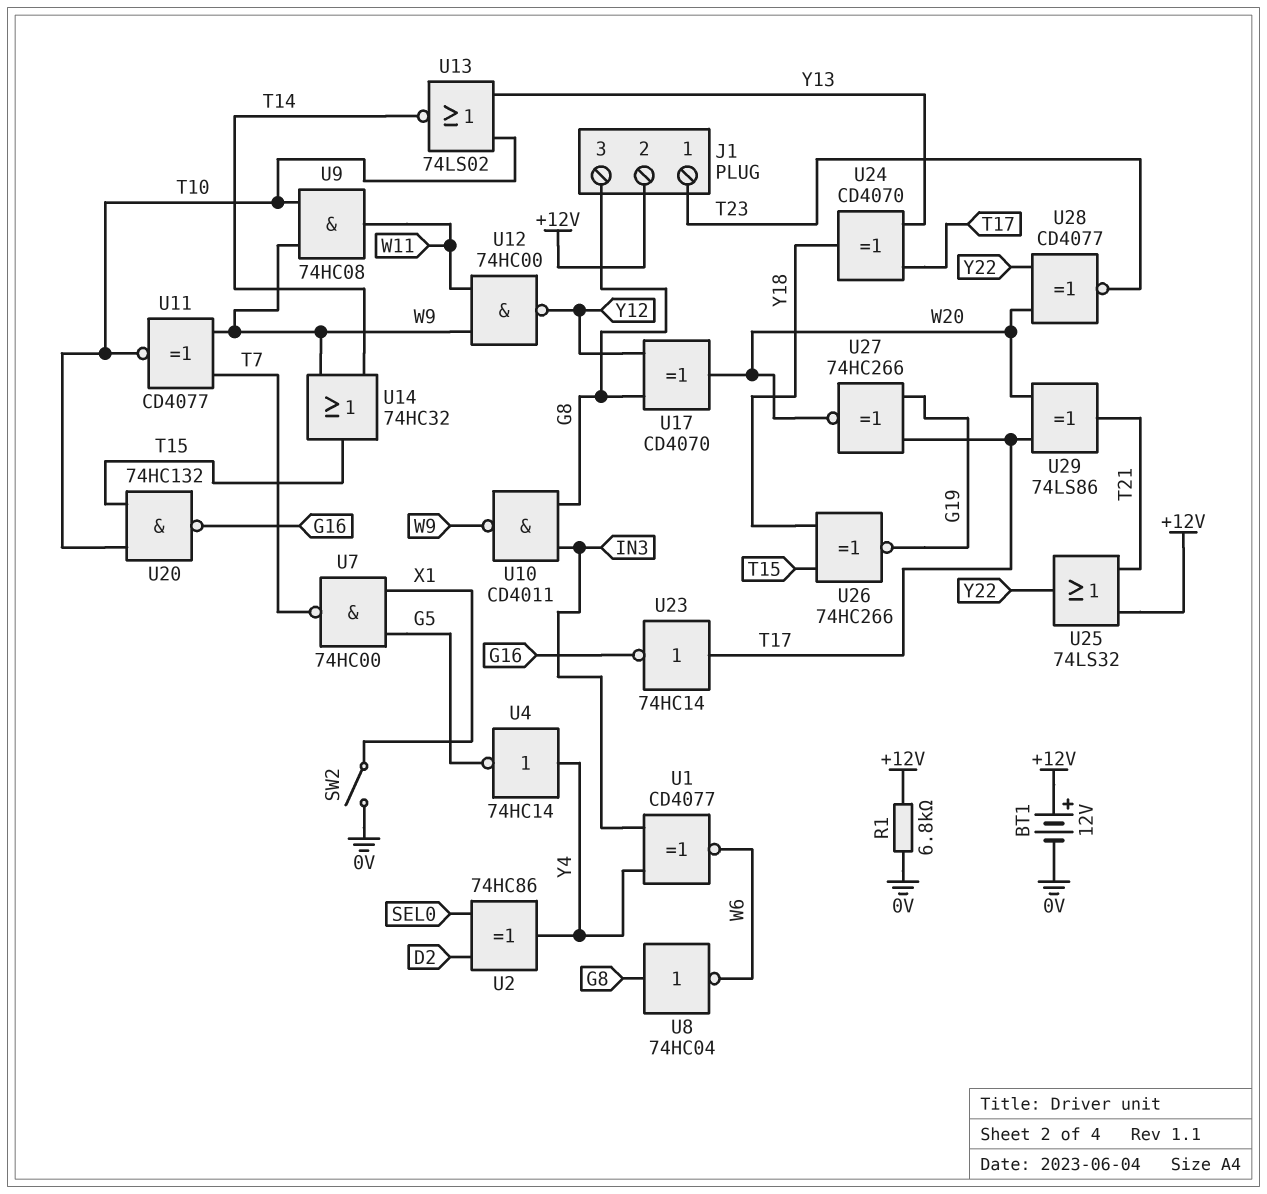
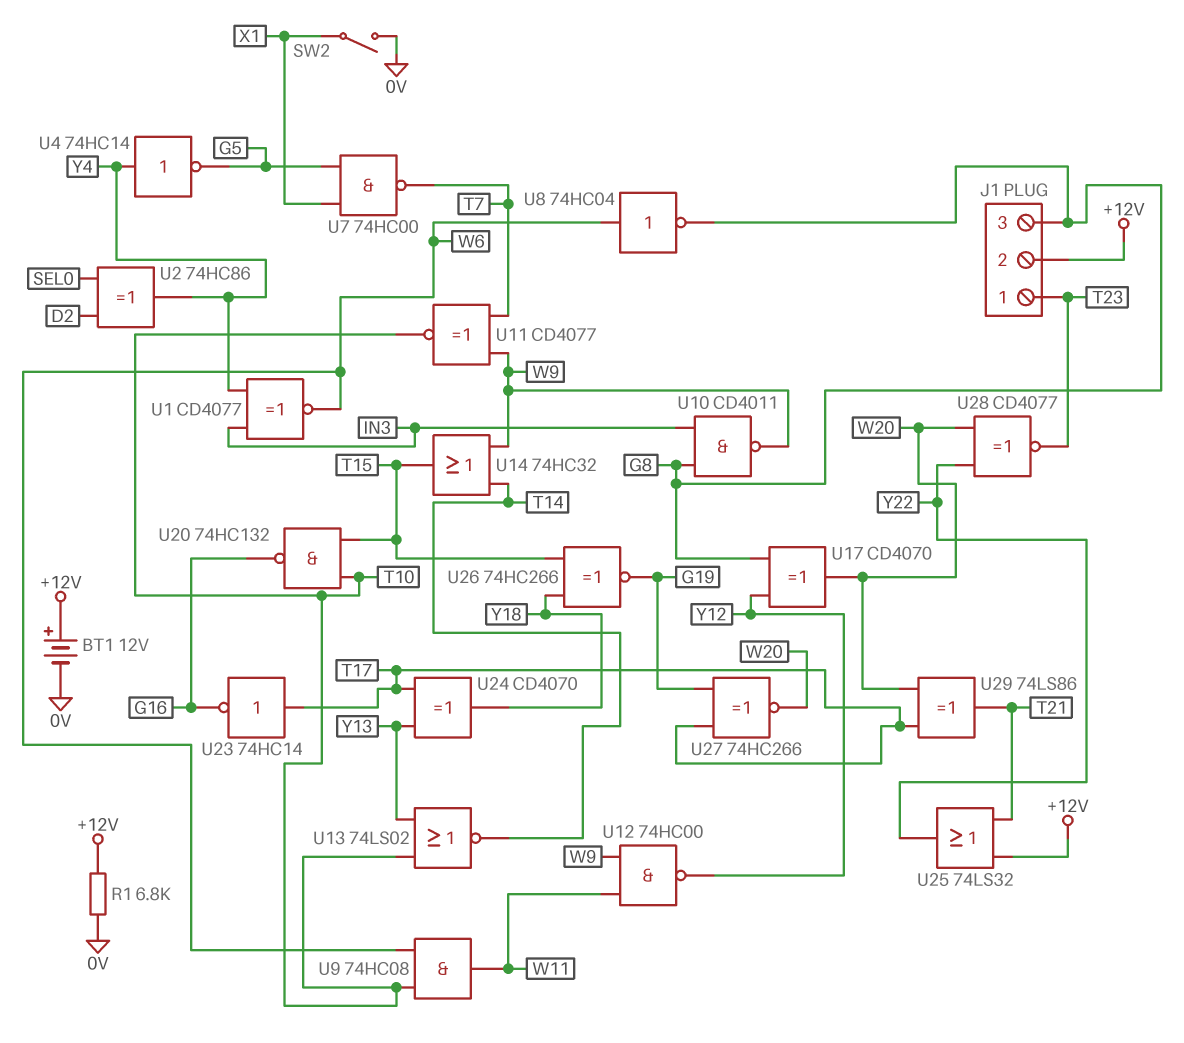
U8: NOT 74HC04 (in G8, out W6) -> NOT 74HC04 (in W6, out G8)
U9: AND 74HC08 (in T10, in W9, out W11) -> AND 74HC08 (in T10, in W6, out W11)

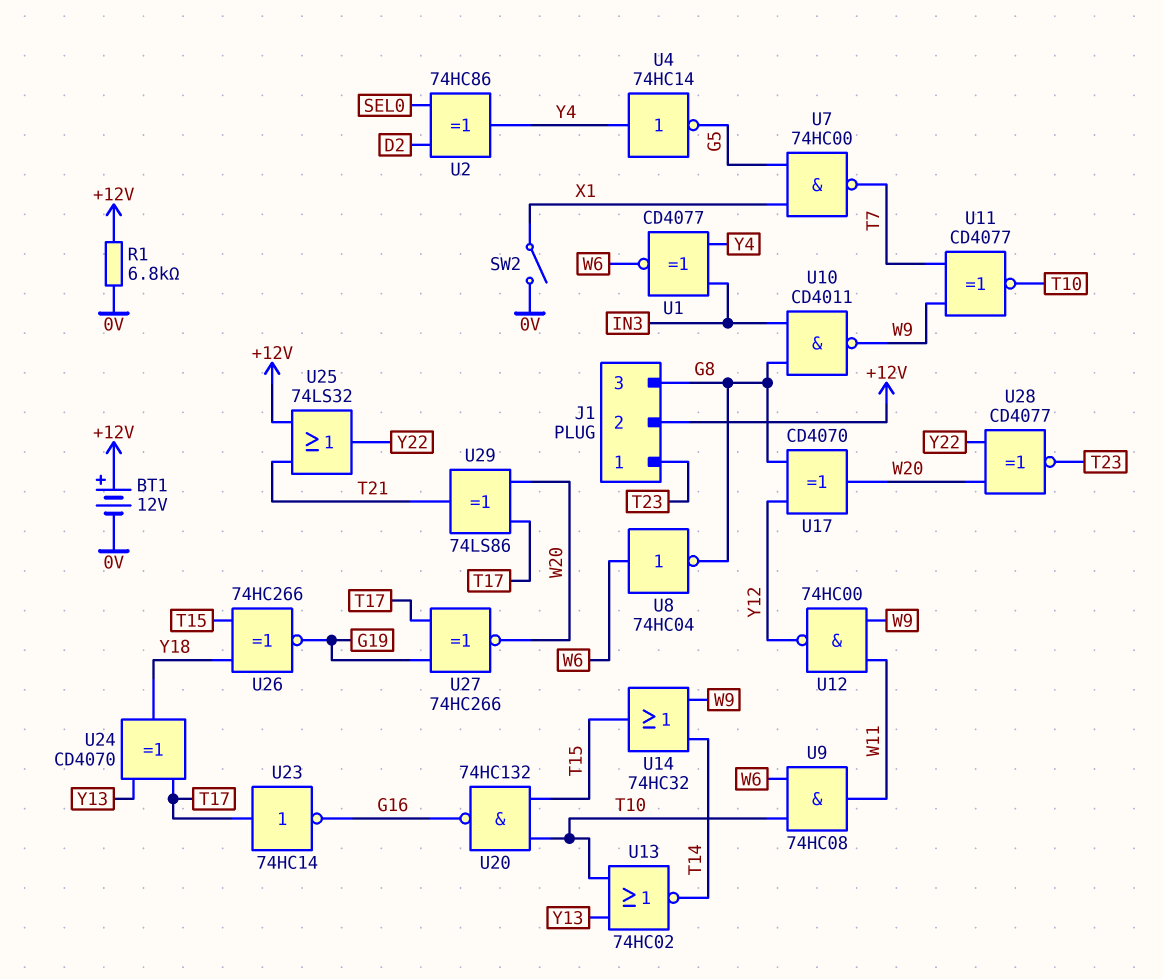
U13: NOR 74LS02 (in T10, in Y13, out T14) -> NOR 74HC02 (in T10, in Y13, out T14)

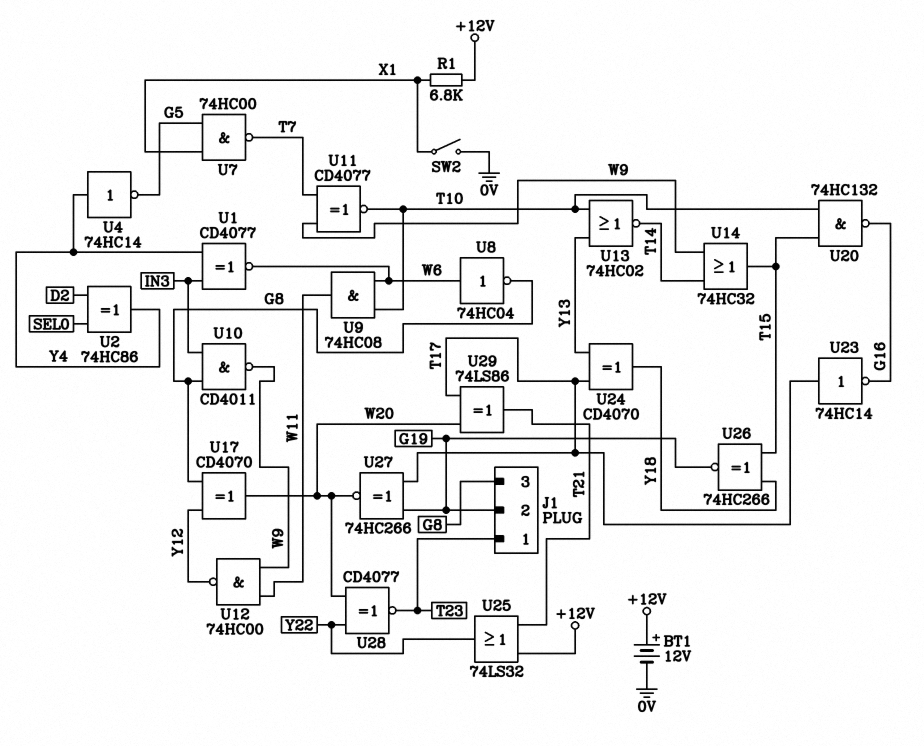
J1 pin 2: +12V -> G19
R1: 6.8k (+12V, 0V) -> 6.8k (+12V, X1)

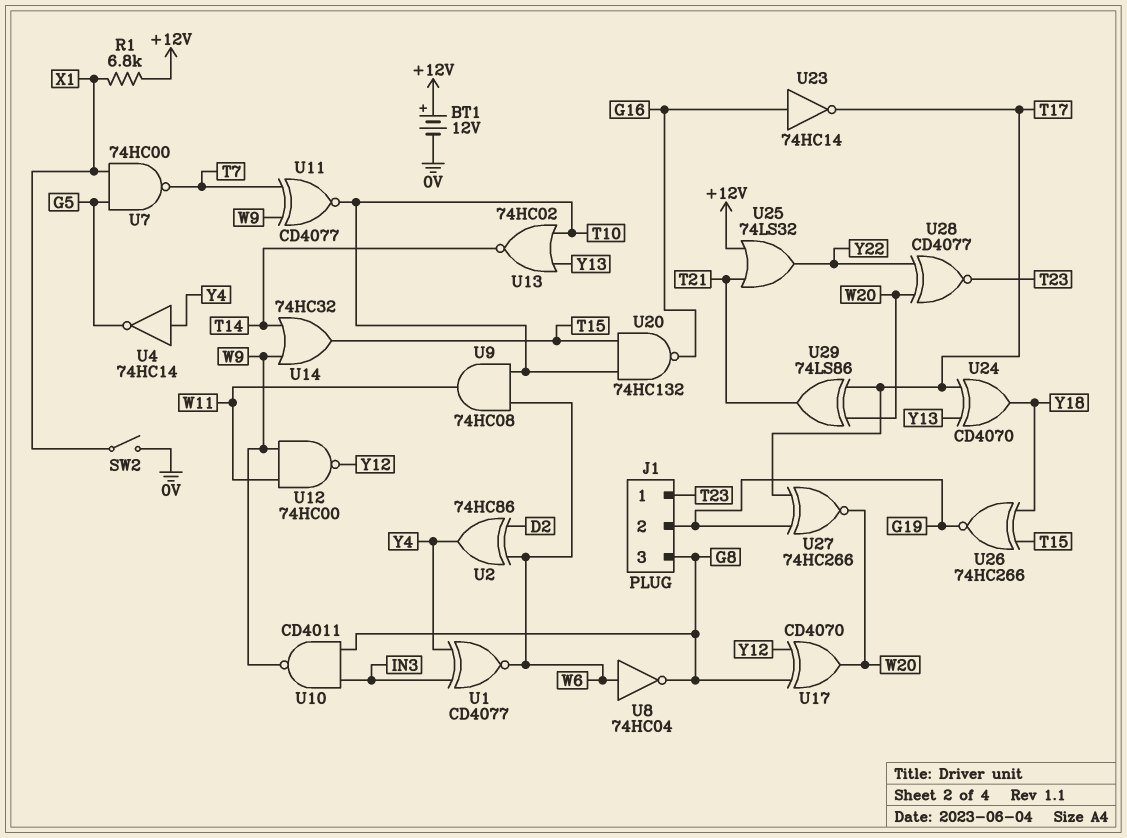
U2: XOR 74HC86 (in D2, in SEL0, out Y4) -> XOR 74HC86 (in D2, in W6, out Y4)
U23: NOT 74HC14 (in T17, out G16) -> NOT 74HC14 (in G16, out T17)

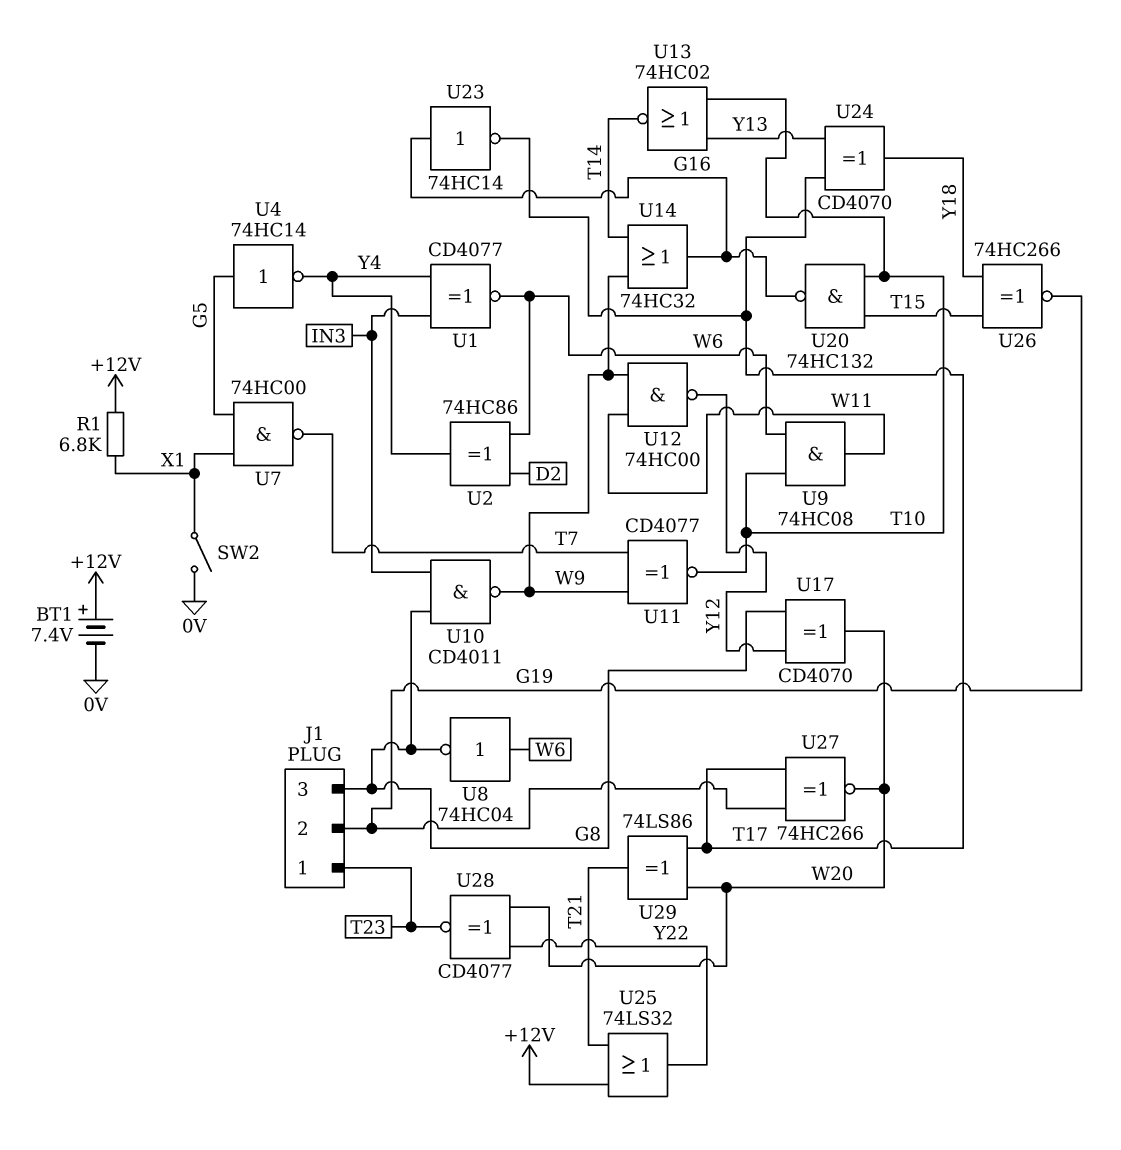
BT1: 12V (plus +12V, minus 0V) -> 7.4V (plus +12V, minus 0V)
U4: NOT 74HC14 (in Y4, out G5) -> NOT 74HC14 (in G5, out Y4)
U14: OR 74HC32 (in T14, in W9, out T15) -> OR 74HC32 (in T14, in W9, out G16)

